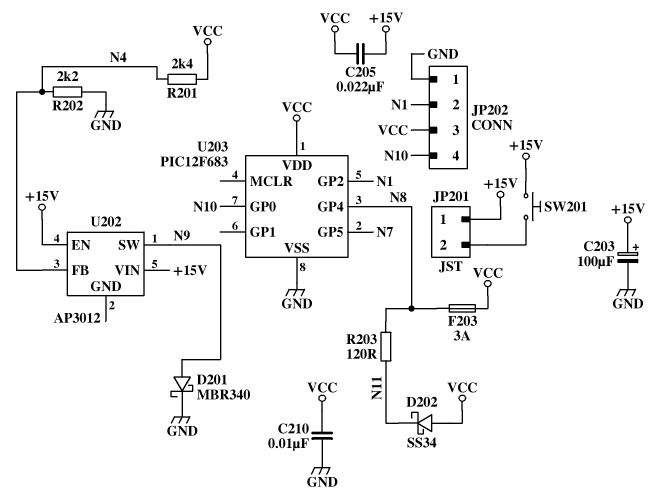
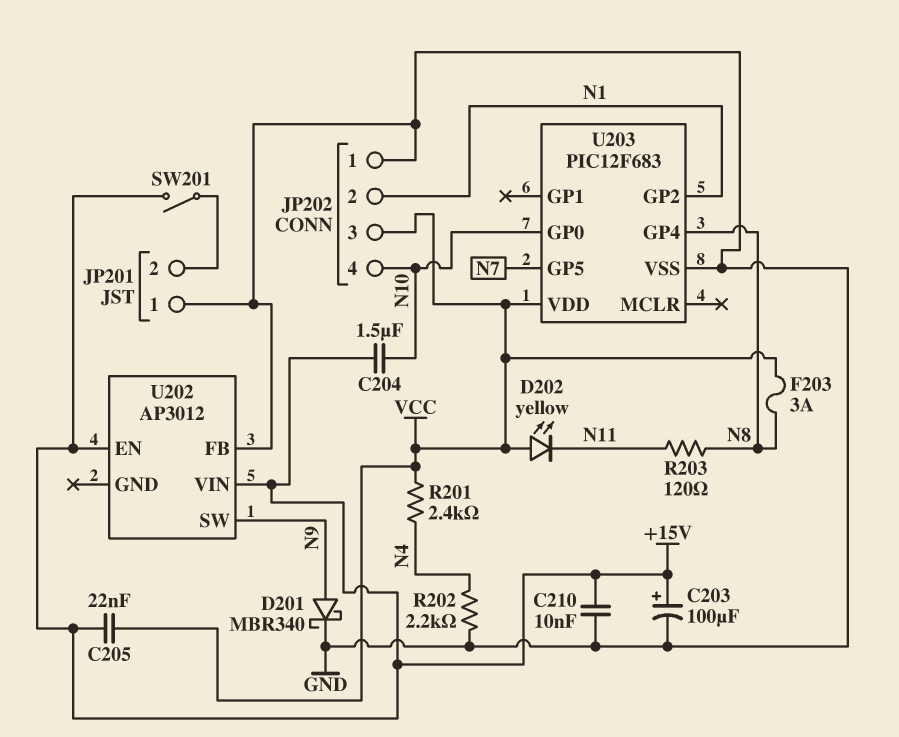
C204: none -> 1.5uF (+15V, N10)
C210: 10nF (GND, VCC) -> 10nF (+15V, GND)
D202: schottky SS34 (A VCC, K N11) -> LED yellow (A VCC, K N11)
JP201 pin 1: +15V -> GND
SW201: button (+15V, JP201/2) -> switch (+15V, JP201/2)
U202 pin FB: N4 -> GND

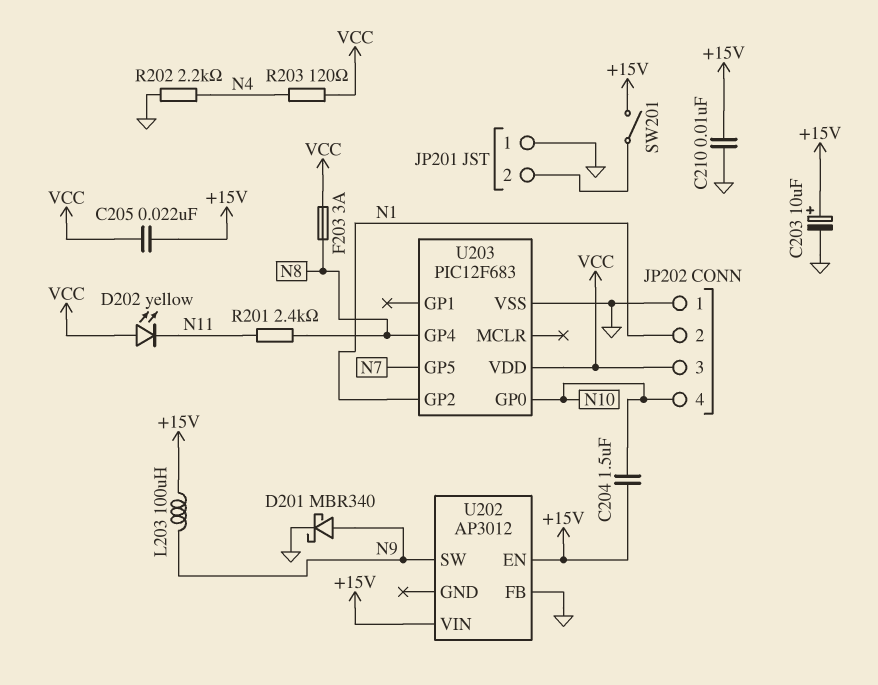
C203: 100uF (plus +15V, minus GND) -> 10uF (plus +15V, minus GND)
L203: none -> 100uH (+15V, N9)
R201: 2.4k (N4, VCC) -> 2.4k (N8, N11)
R203: 120 (N8, N11) -> 120 (N4, VCC)

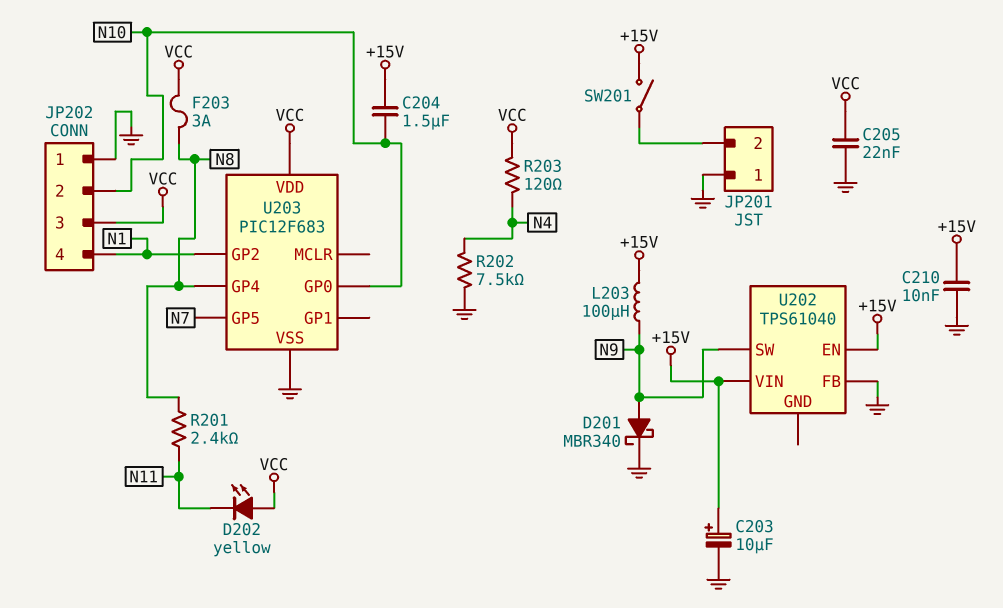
C205: 22nF (+15V, VCC) -> 22nF (GND, VCC)
JP202 pin 2: N1 -> N10
JP202 pin 4: N10 -> N1
R202: 2.2k (GND, N4) -> 7.5k (GND, N4)
U202: AP3012 -> TPS61040

